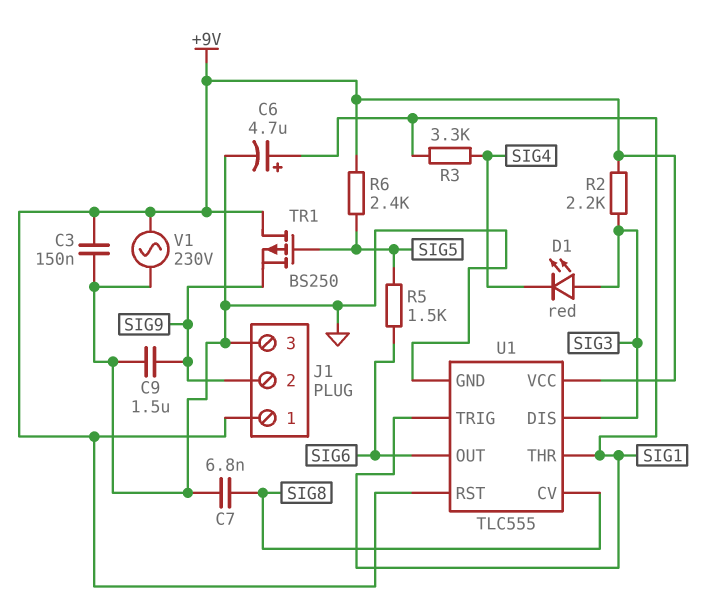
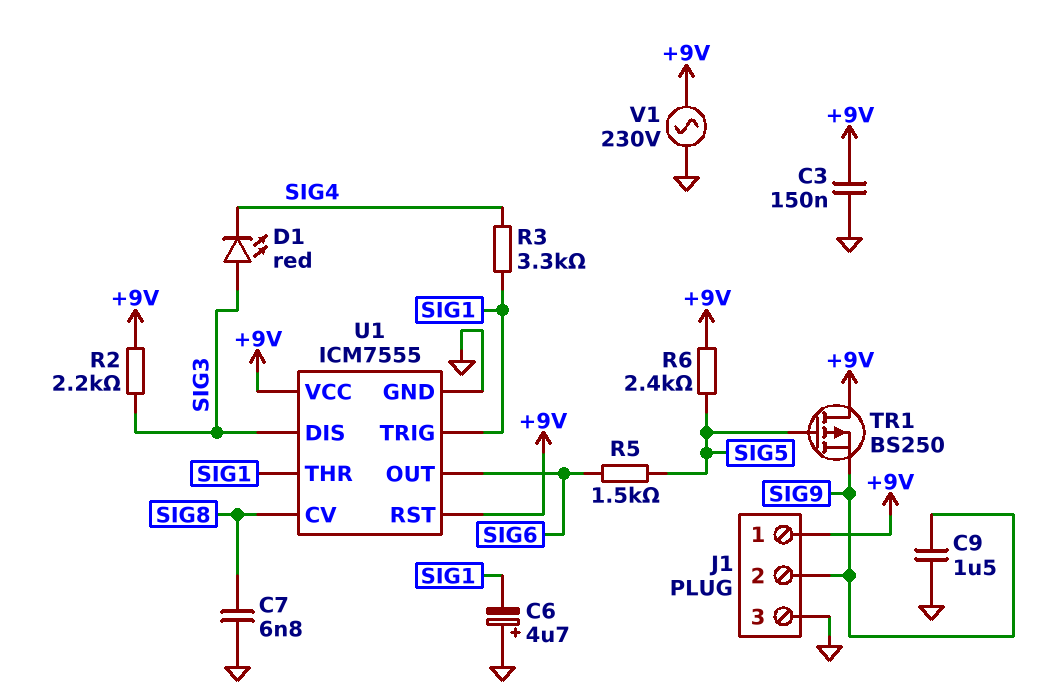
C6: 4.7uF (plus SIG1, minus GND) -> 4.7uF (plus GND, minus SIG1)
U1: TLC555 -> ICM7555

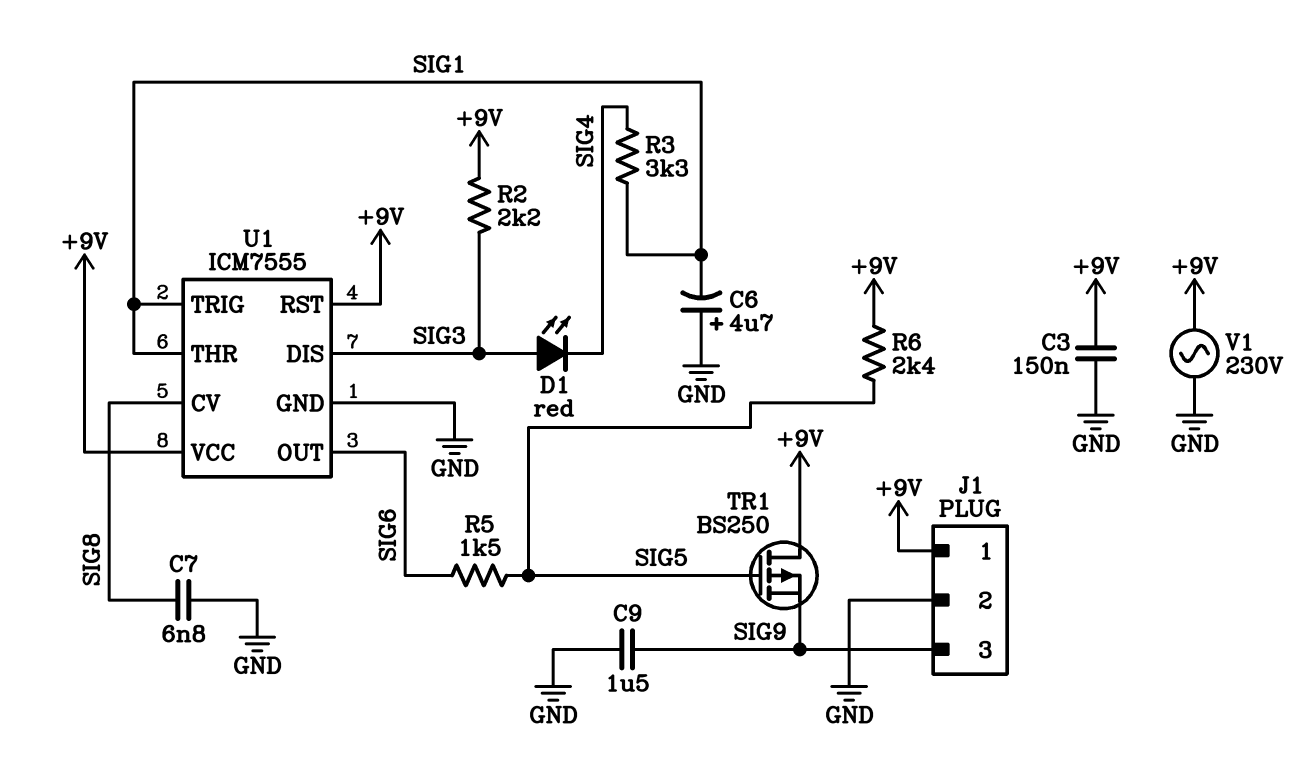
J1 pin 2: SIG9 -> GND
J1 pin 3: GND -> SIG9

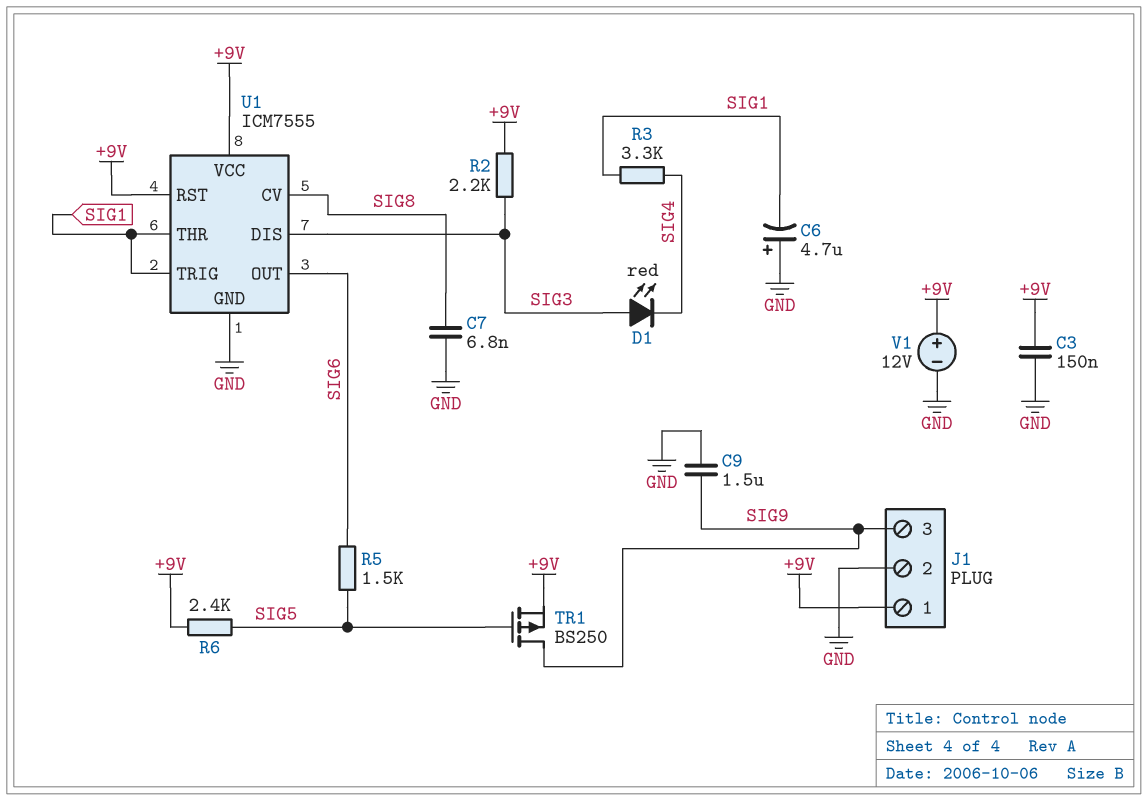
TR1: PMOS BS250 (G SIG5, D +9V, S SIG9) -> PMOS BS250 (G SIG5, D SIG9, S +9V)
V1: AC 230V (+9V, GND) -> 12V (plus +9V, minus GND)

